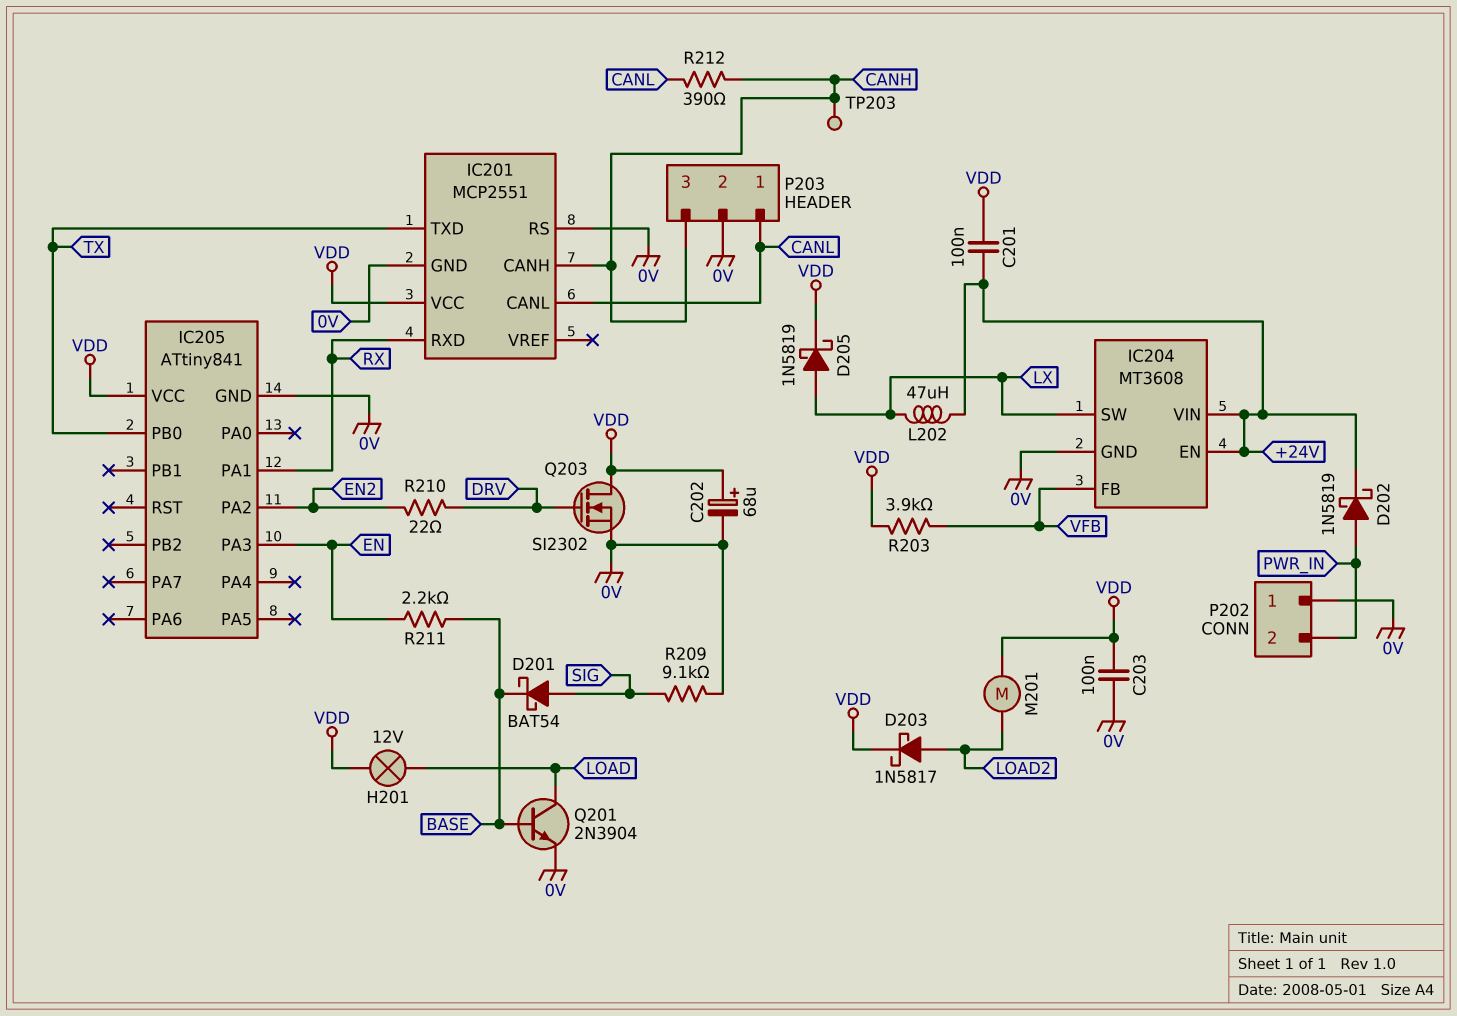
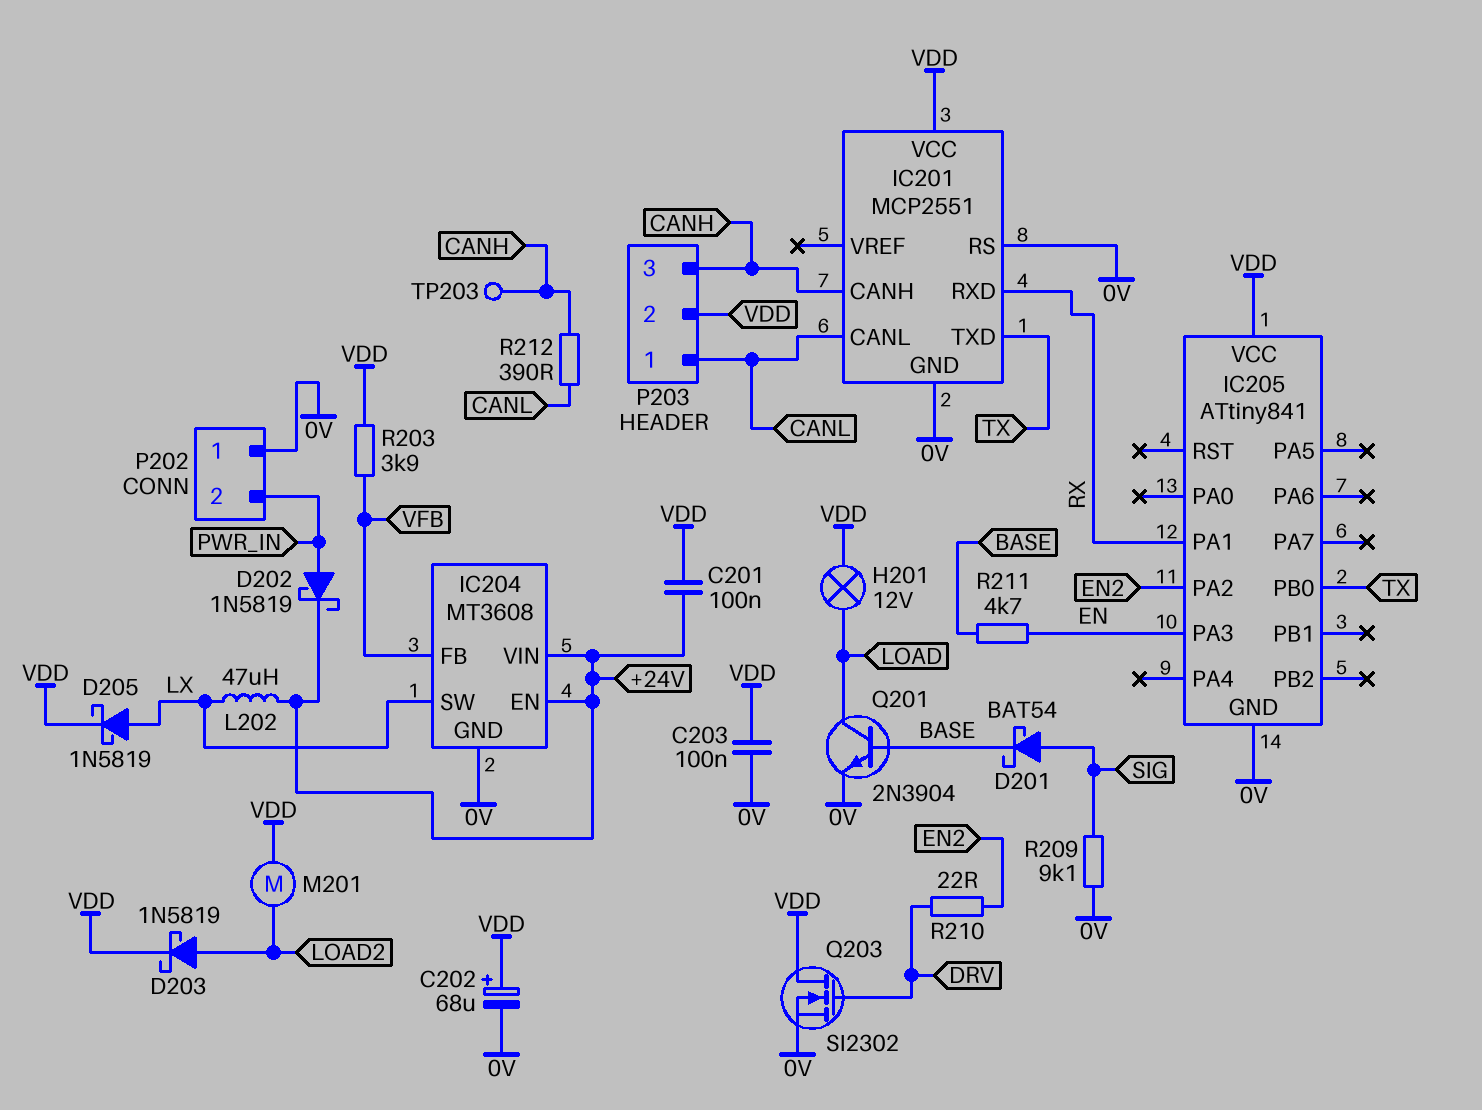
D203: schottky 1N5817 (A LOAD2, K VDD) -> schottky 1N5819 (A LOAD2, K VDD)
P203 pin 2: 0V -> VDD
R211: 2.2k (BASE, EN) -> 4.7k (BASE, EN)

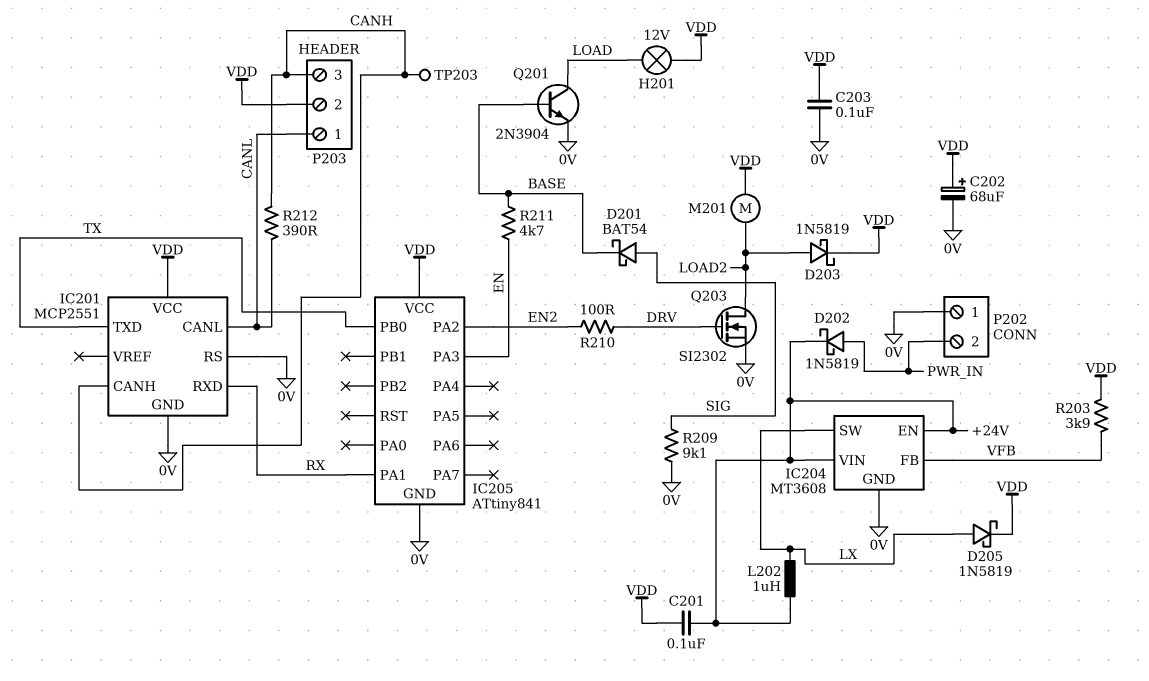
L202: 47uH (+24V, LX) -> 1uH (+24V, LX)
Q203: NMOS SI2302 (G DRV, D VDD, S 0V) -> NMOS SI2302 (G DRV, D LOAD2, S 0V)
R210: 22 (DRV, EN2) -> 100 (DRV, EN2)

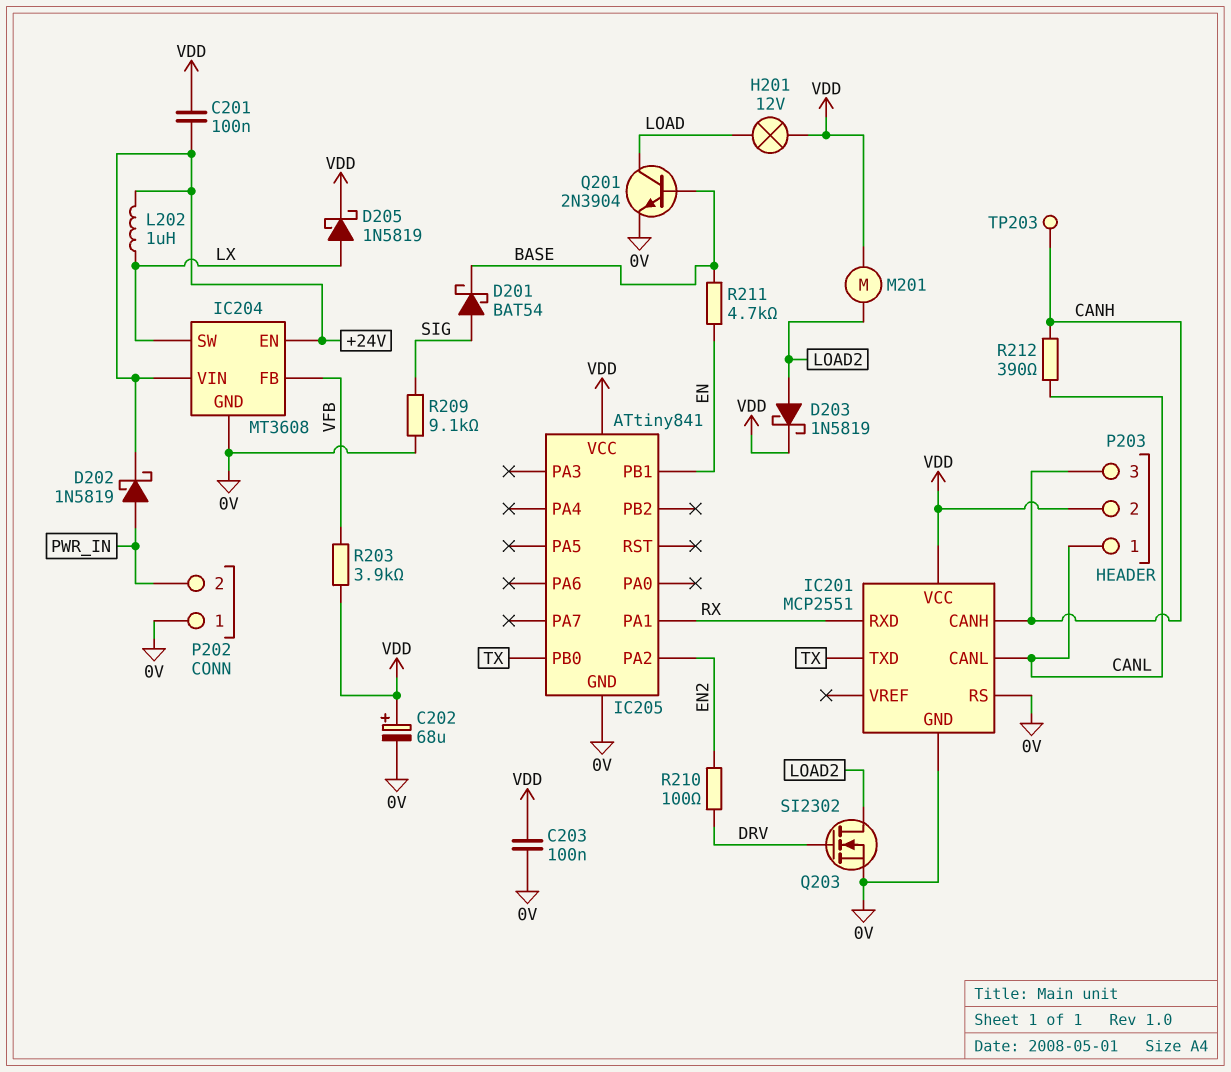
IC205 pin PA3: EN -> none
IC205 pin PB1: none -> EN

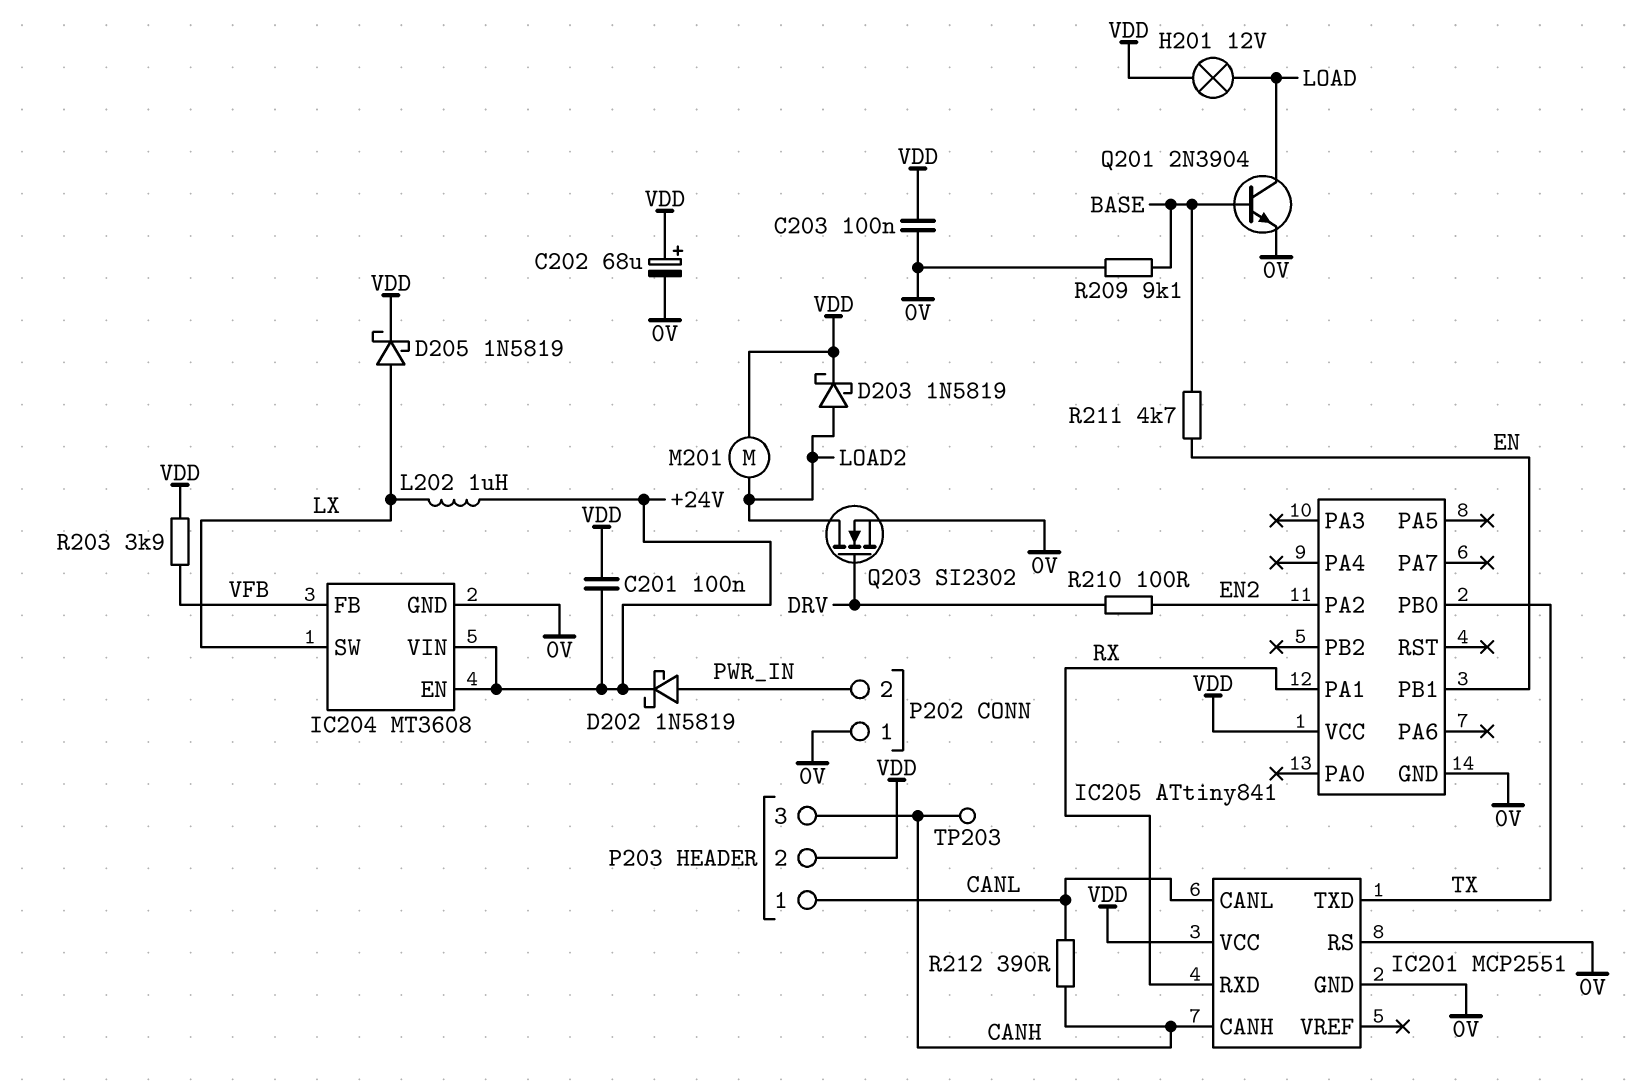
D201: schottky BAT54 (A SIG, K BASE) -> none
R209: 9.1k (0V, SIG) -> 9.1k (0V, BASE)

